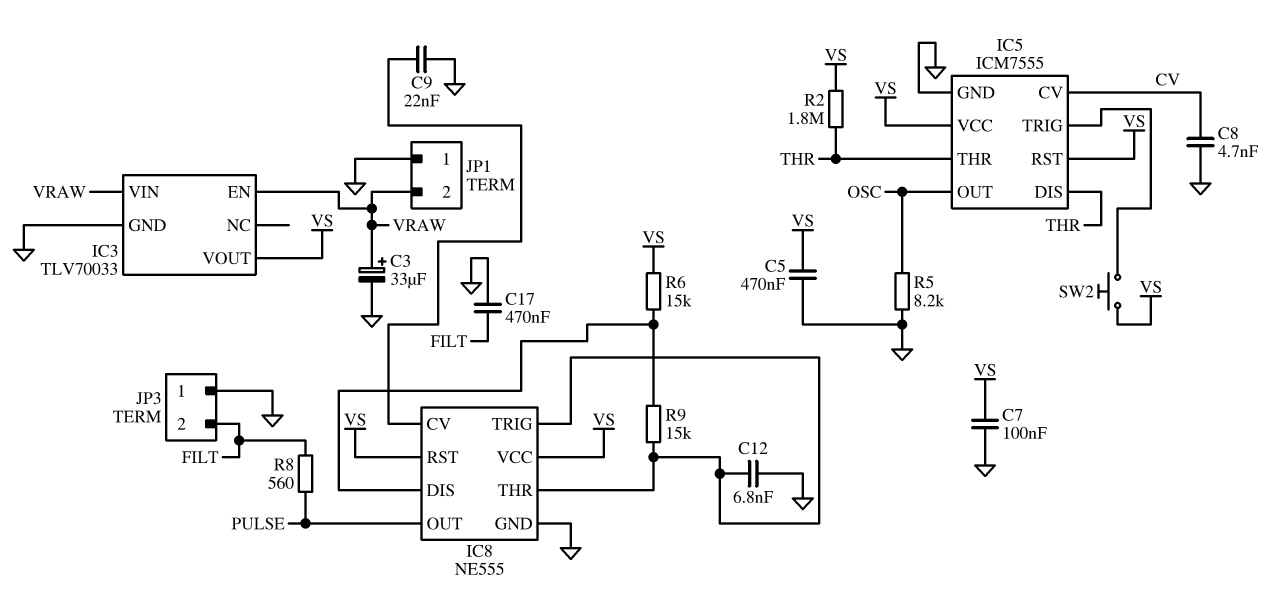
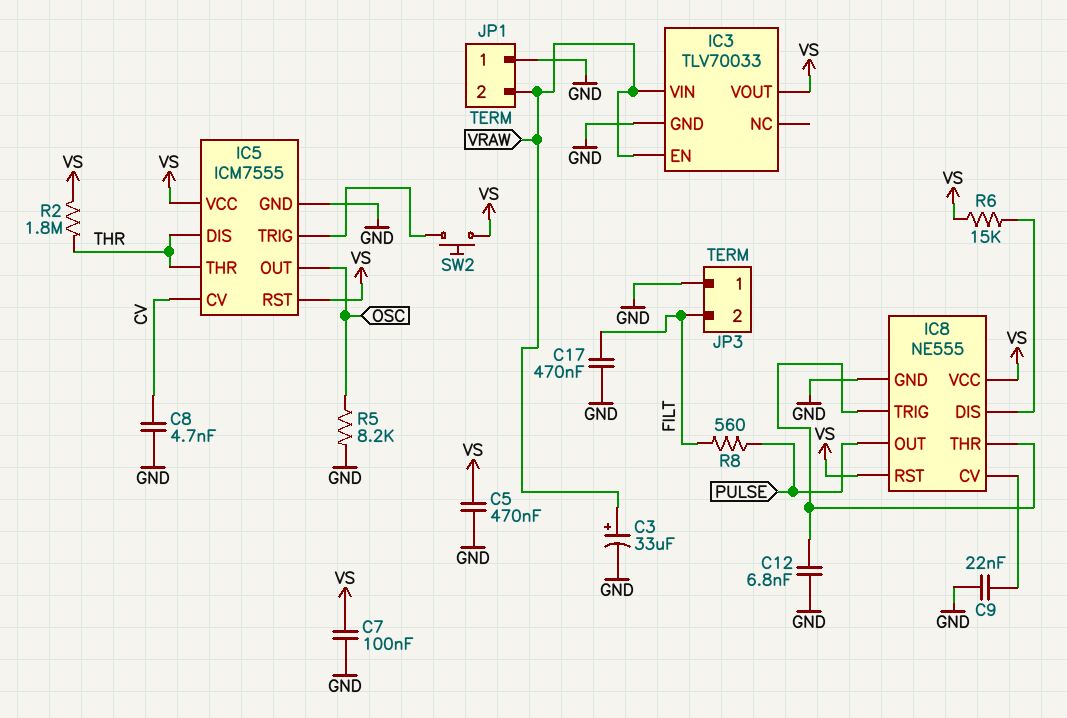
R9: 15k (IC8/DIS, IC8/THR) -> none

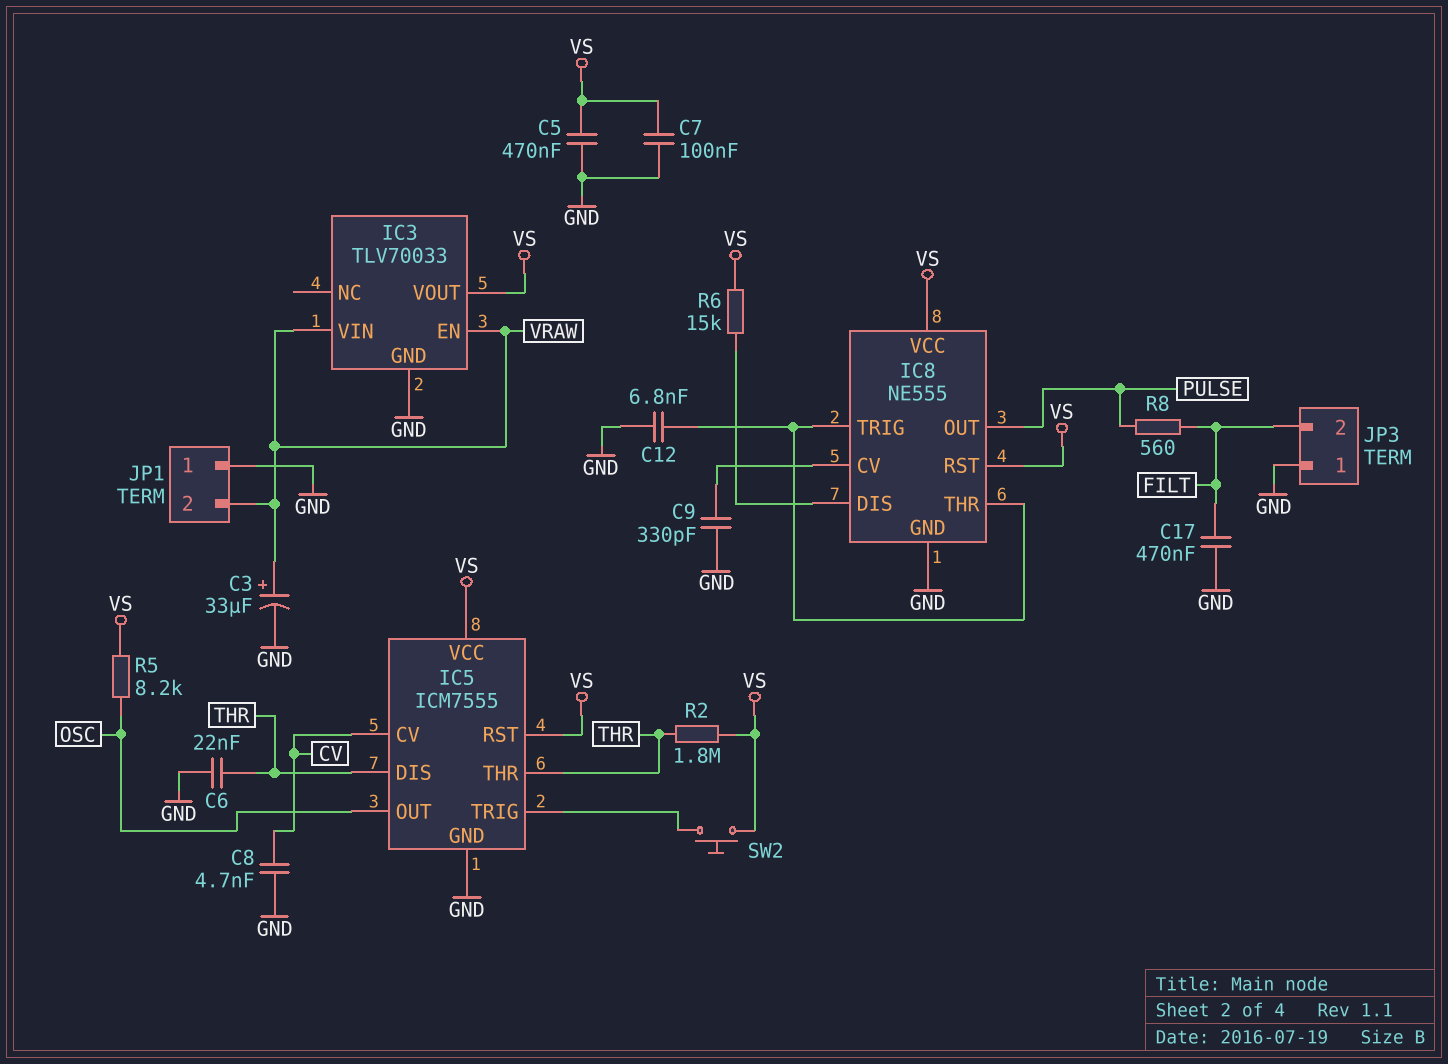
C6: none -> 22nF (GND, THR)
C9: 22nF (GND, IC8/CV) -> 330pF (GND, IC8/CV)
R5: 8.2k (GND, OSC) -> 8.2k (OSC, VS)

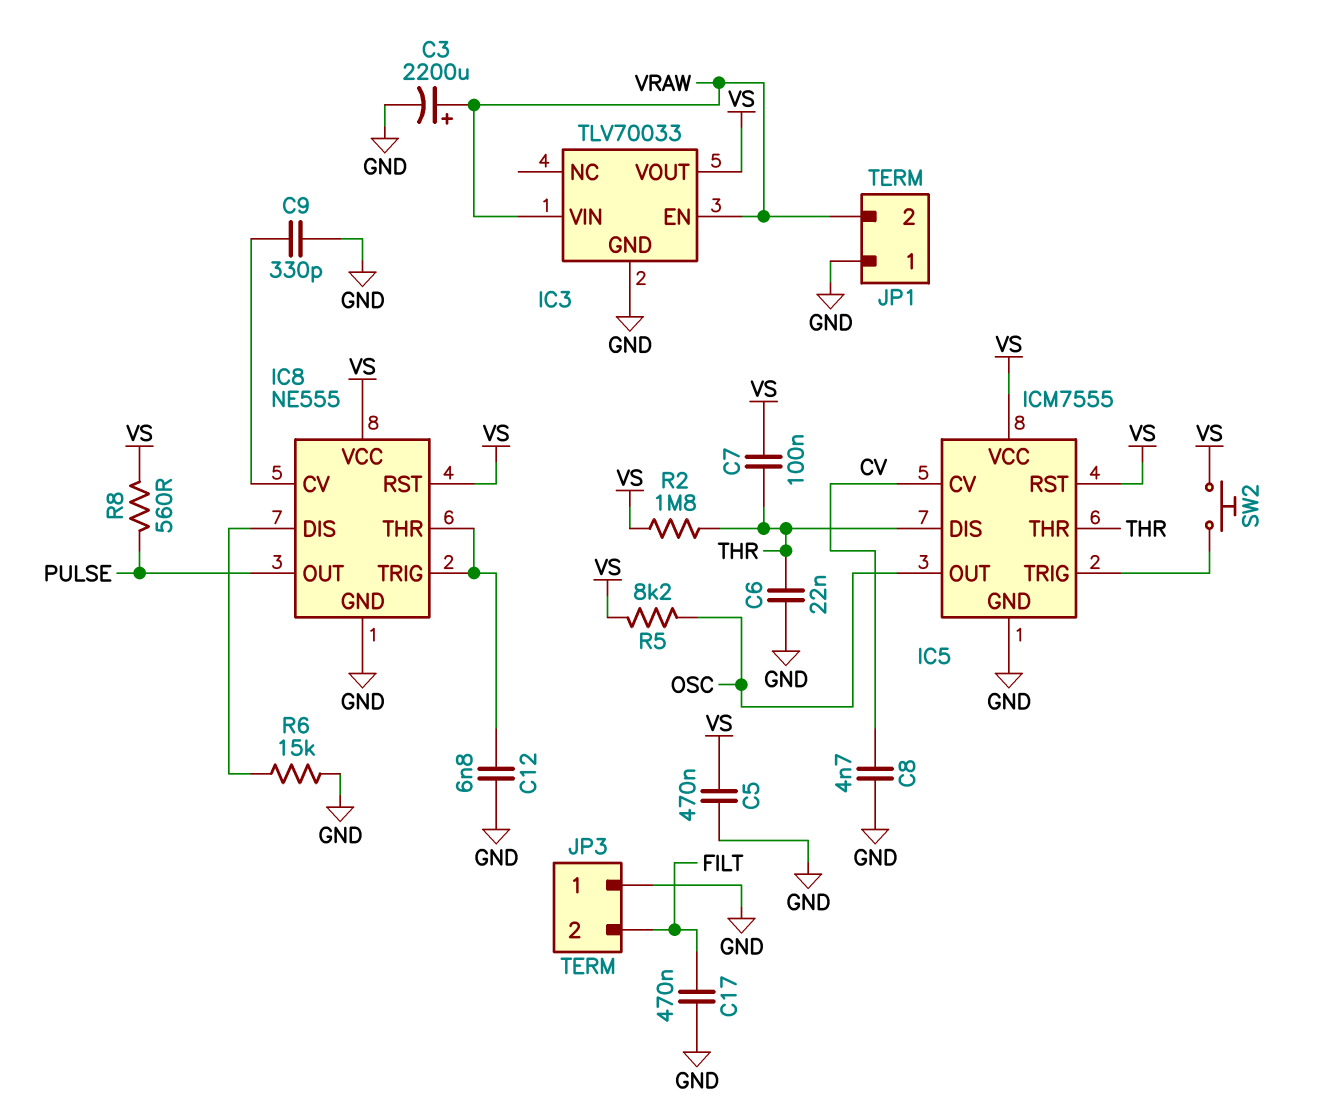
C3: 33uF (plus VRAW, minus GND) -> 2200uF (plus VRAW, minus GND)
C7: 100nF (GND, VS) -> 100nF (THR, VS)
R6: 15k (IC8/DIS, VS) -> 15k (GND, IC8/DIS)
R8: 560 (FILT, PULSE) -> 560 (PULSE, VS)

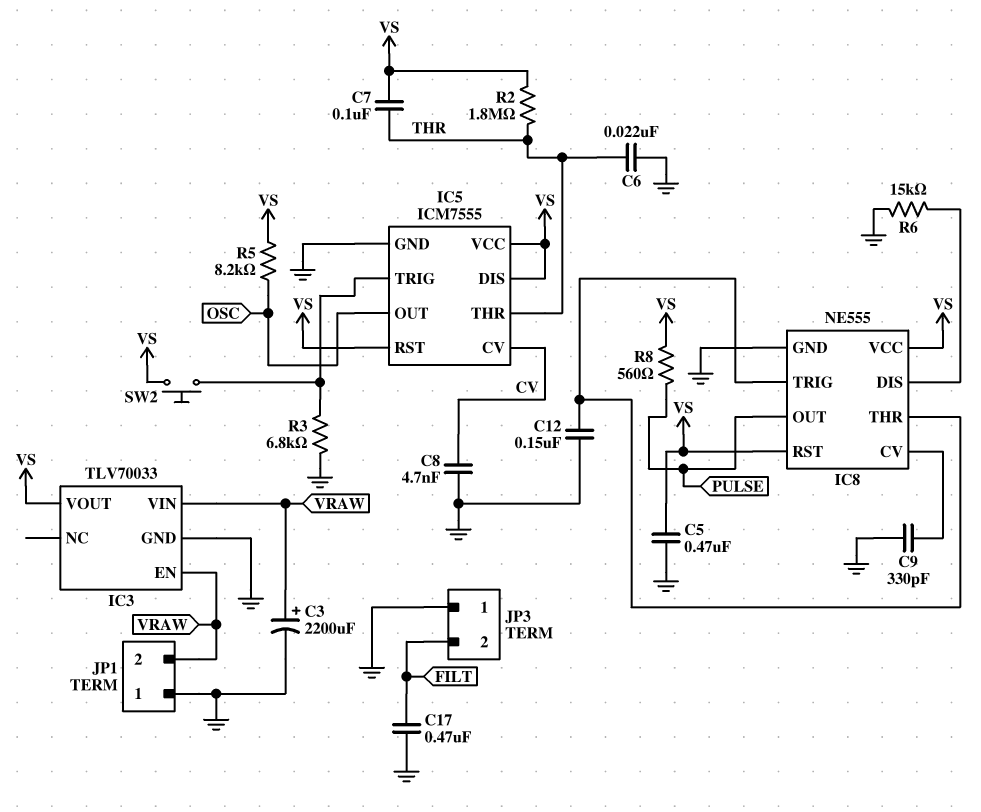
C12: 6.8nF (GND, IC8/THR) -> 150nF (GND, IC8/THR)
IC5 pin DIS: THR -> VS
R3: none -> 6.8k (GND, IC5/TRIG)

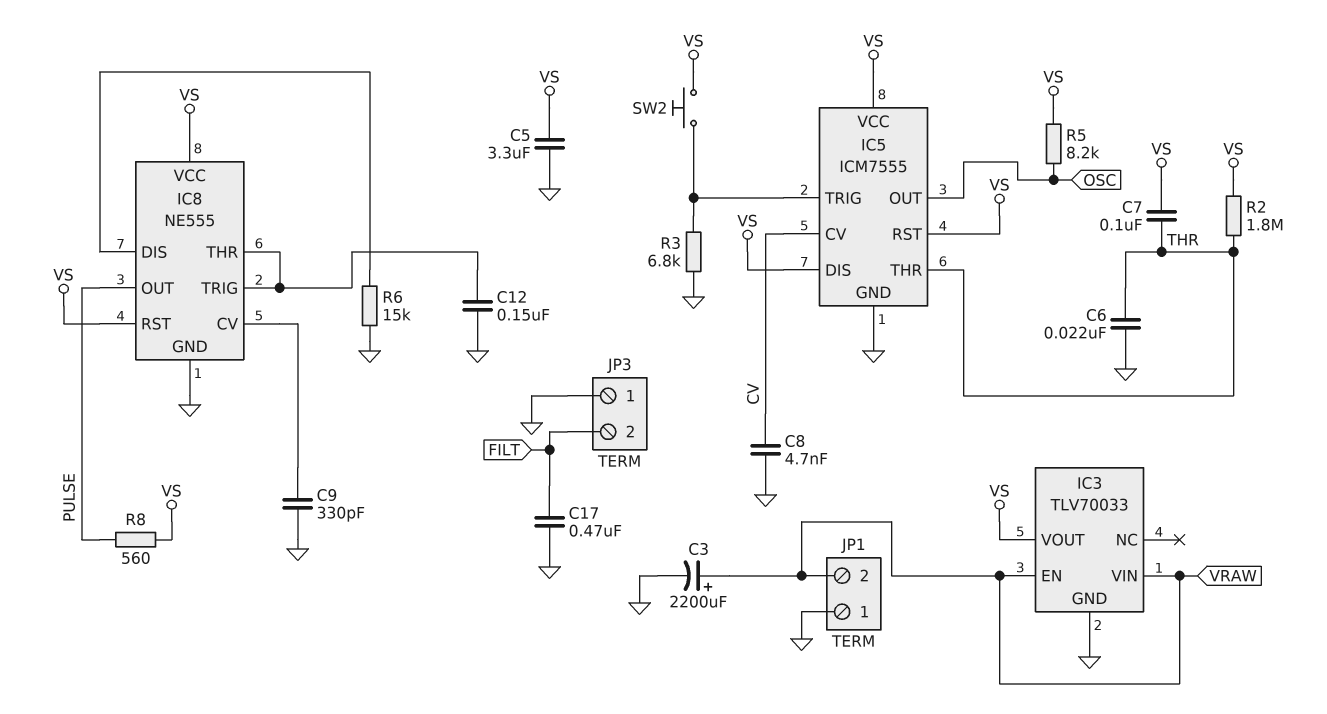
C5: 470nF (GND, VS) -> 3.3uF (GND, VS)

